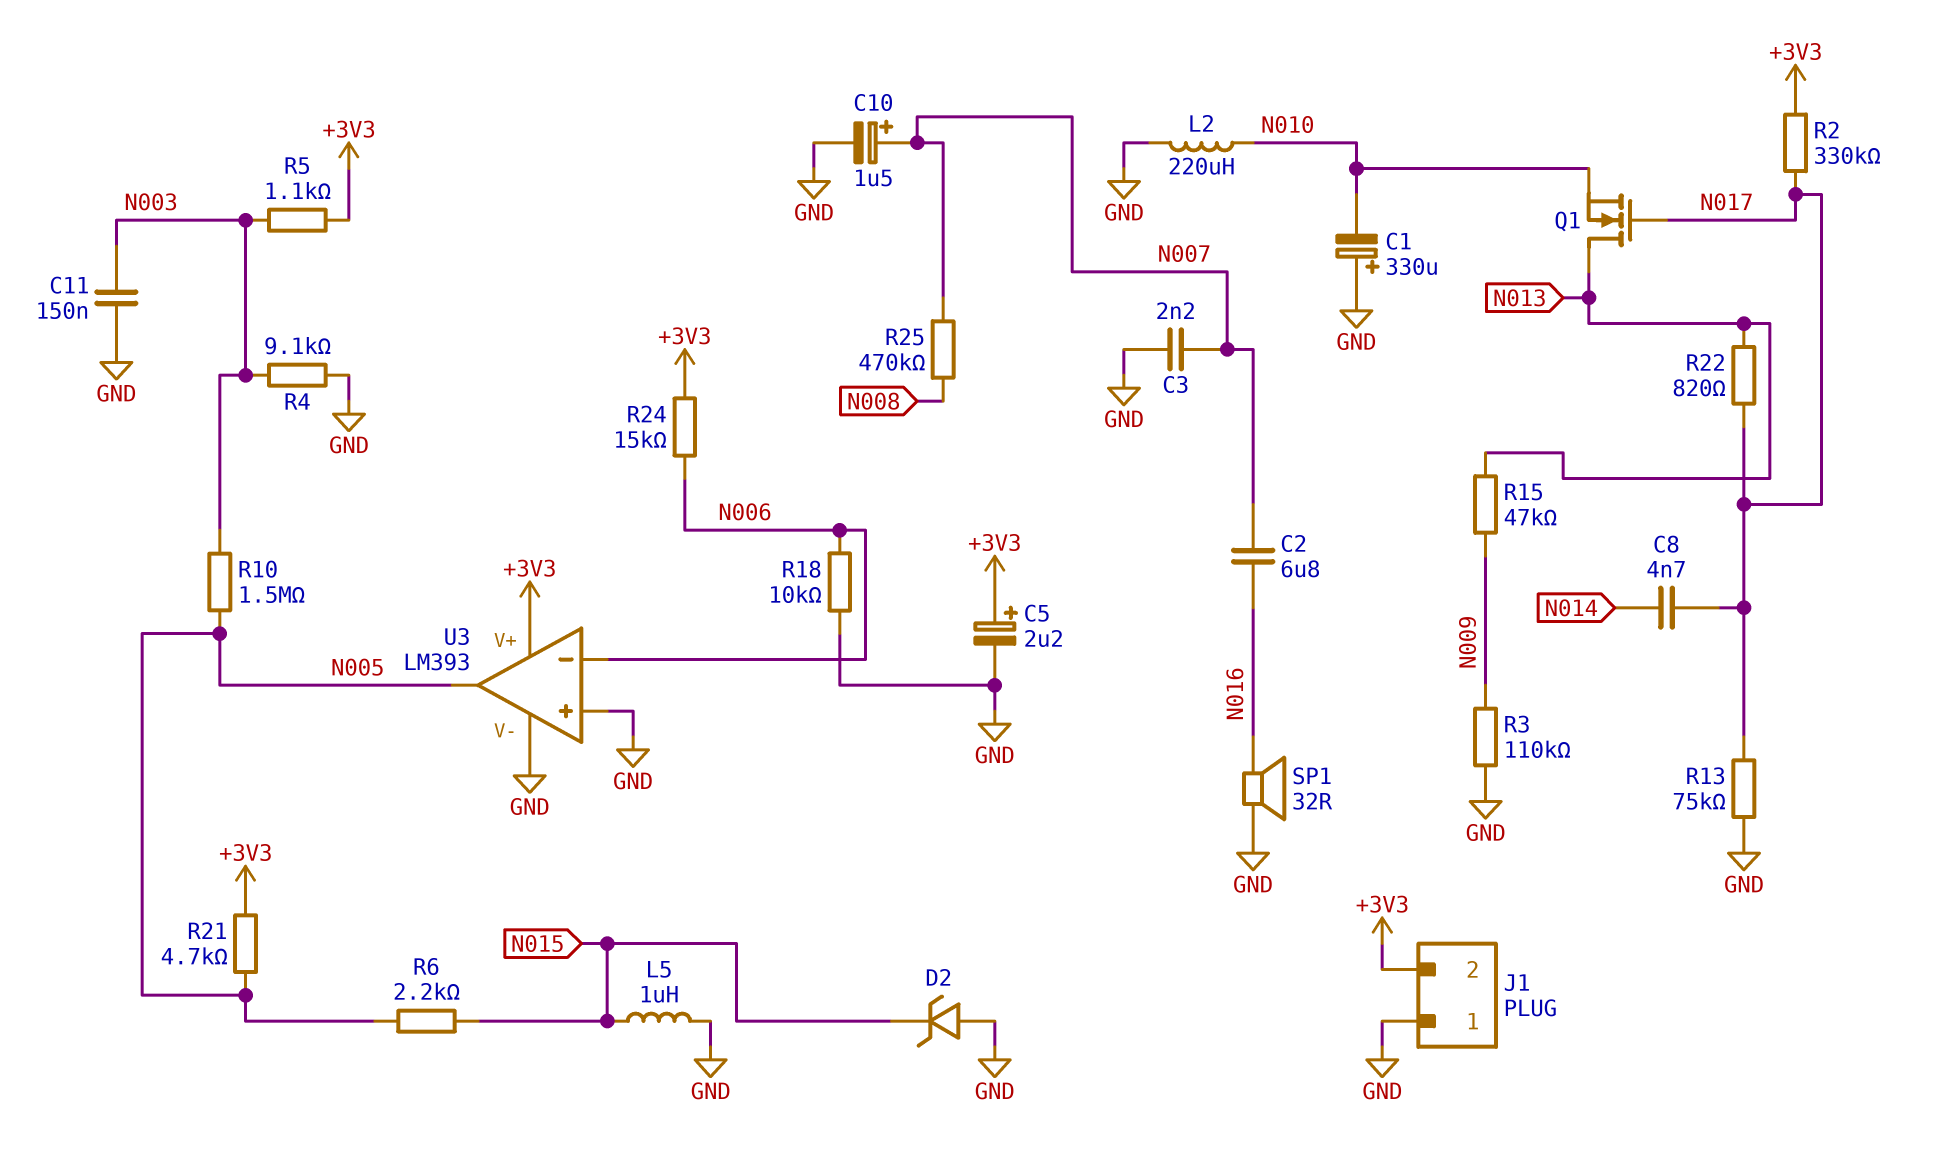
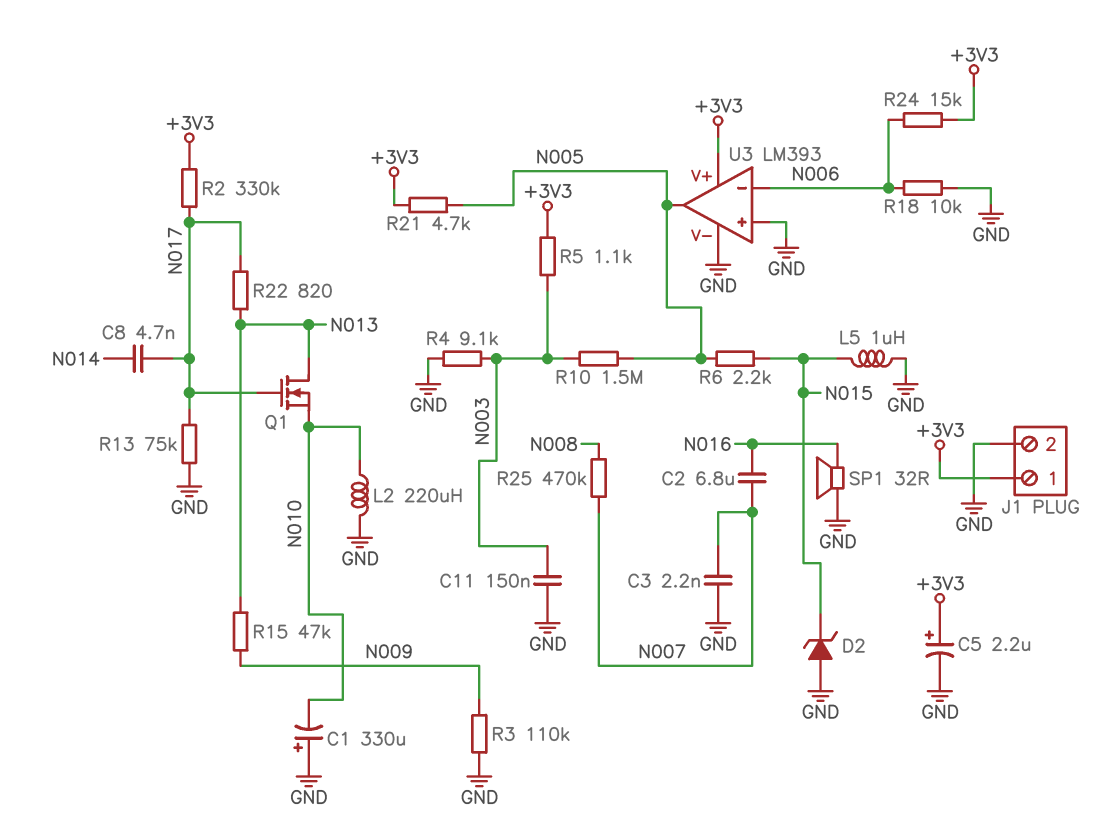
C10: 1.5uF (plus N007, minus GND) -> none
J1 pin 1: GND -> +3V3
J1 pin 2: +3V3 -> GND

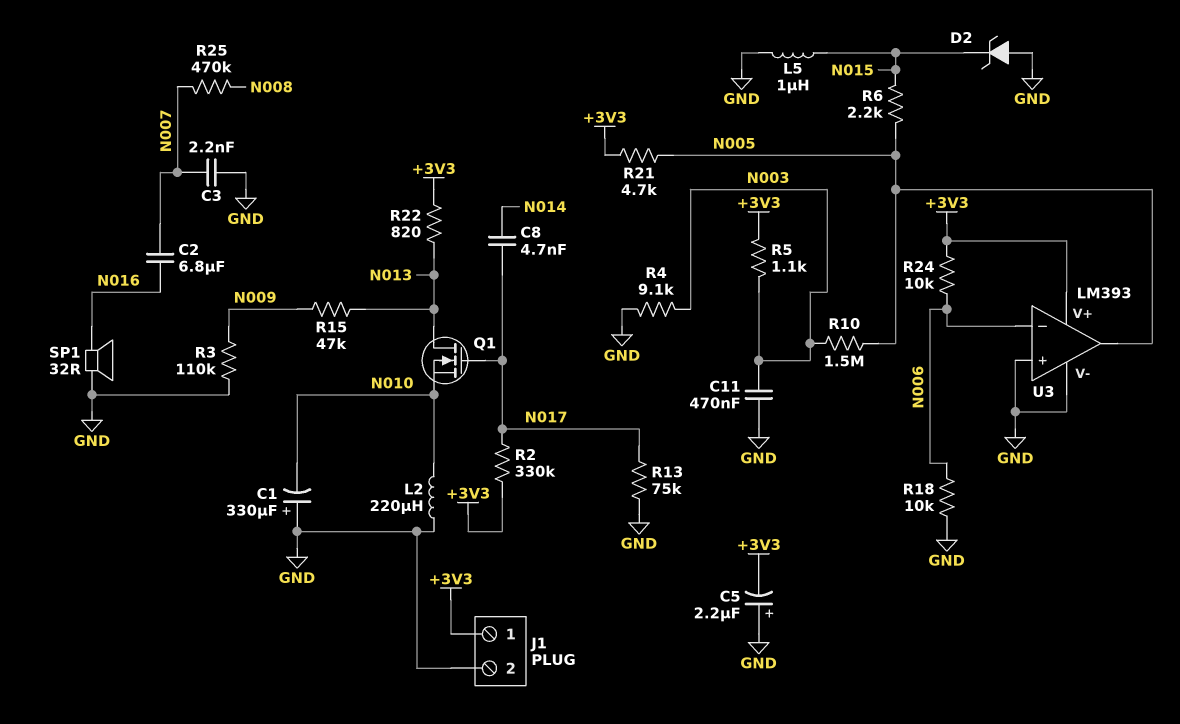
C5: 2.2uF (plus +3V3, minus GND) -> 2.2uF (plus GND, minus +3V3)
C11: 150nF (GND, N003) -> 470nF (GND, N003)
R22: 820 (N013, N017) -> 820 (+3V3, N013)
R24: 15k (+3V3, N006) -> 10k (+3V3, N006)

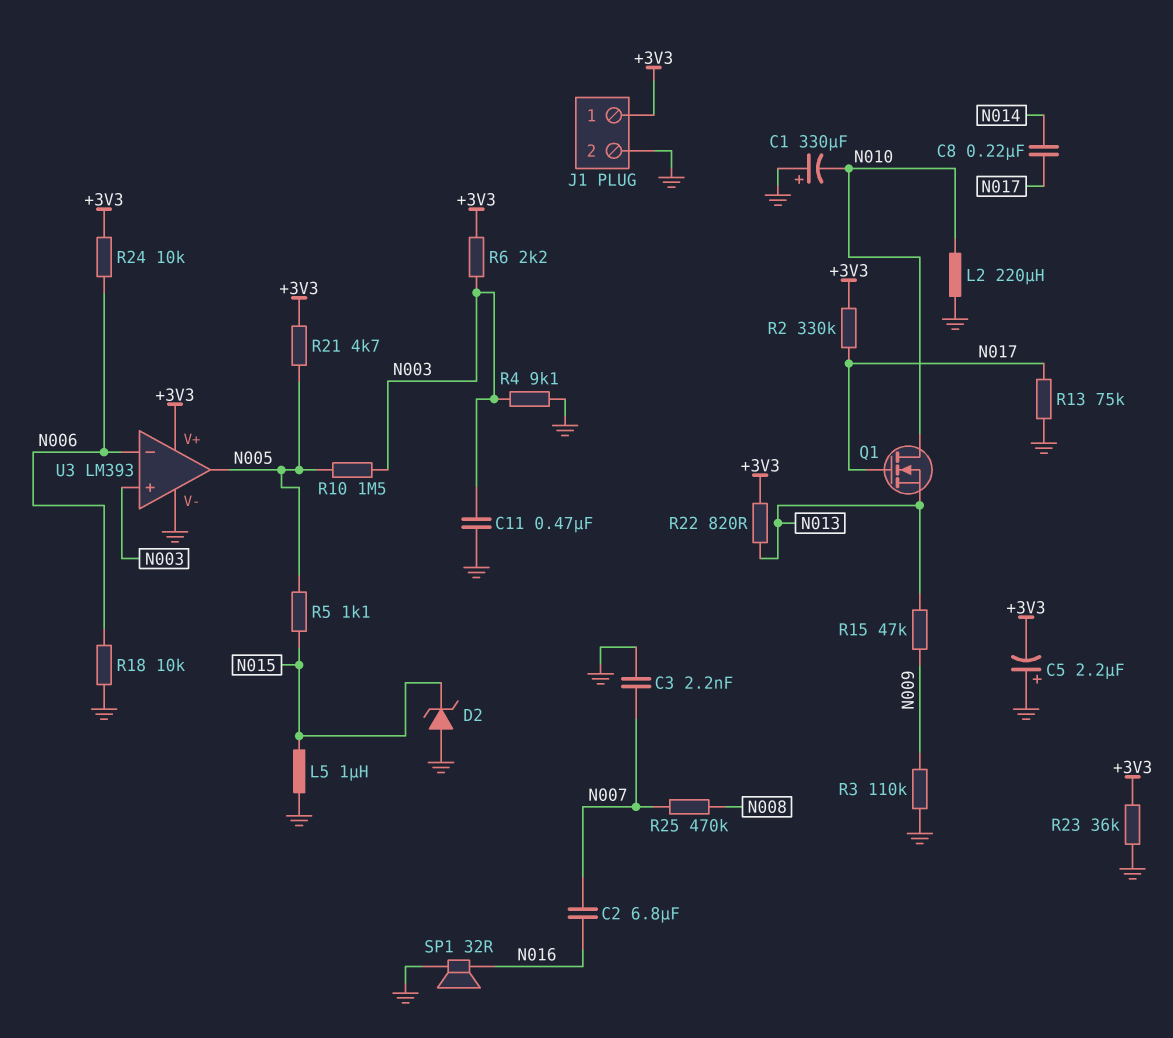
C8: 4.7nF (N014, N017) -> 220nF (N014, N017)
Q1: NMOS (G N017, D N013, S N010) -> NMOS (G N017, D N010, S N013)
R5: 1.1k (+3V3, N003) -> 1.1k (N005, N015)
R6: 2.2k (N005, N015) -> 2.2k (+3V3, N003)
R23: none -> 36k (+3V3, GND)
U3 pin in+: GND -> N003

